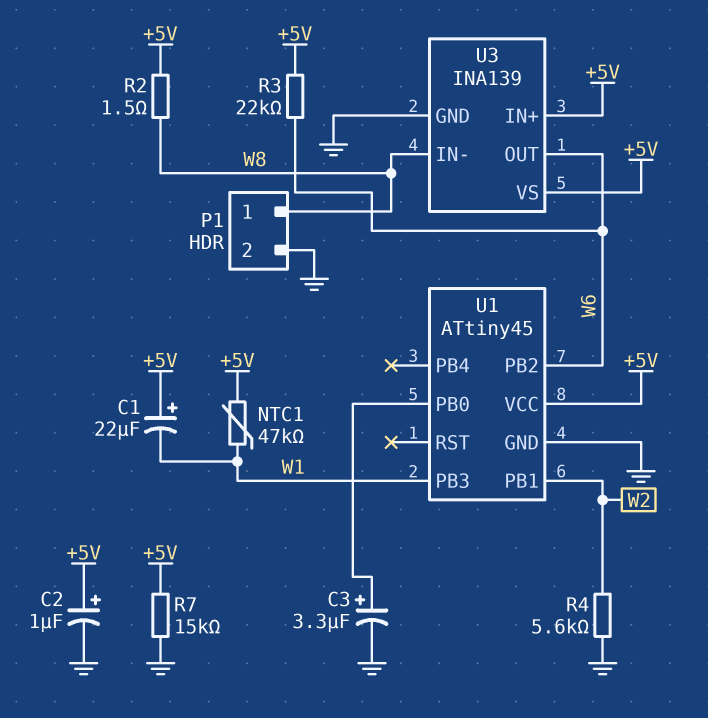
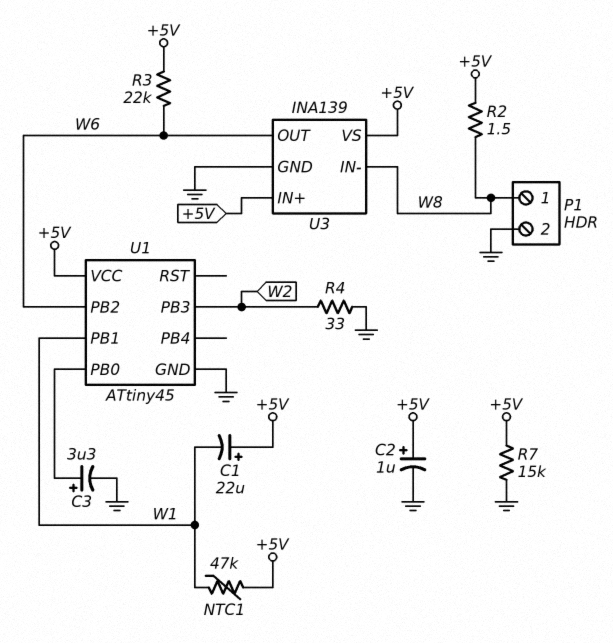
R4: 5.6k (GND, W2) -> 33 (GND, W2)
U1 pin PB1: W2 -> W1
U1 pin PB3: W1 -> W2

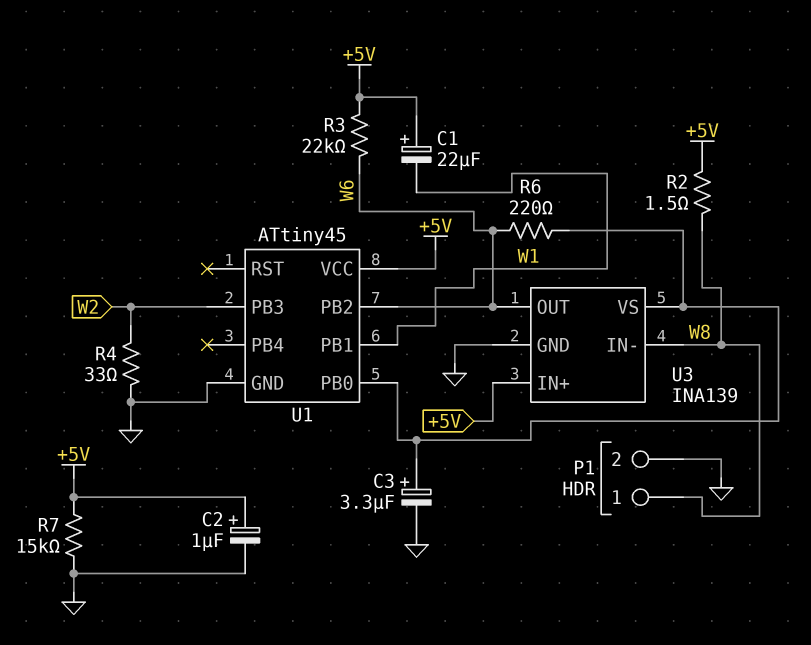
NTC1: 47k (+5V, W1) -> none
R6: none -> 220 (U1/PB0, W6)
U3 pin VS: +5V -> U1/PB0

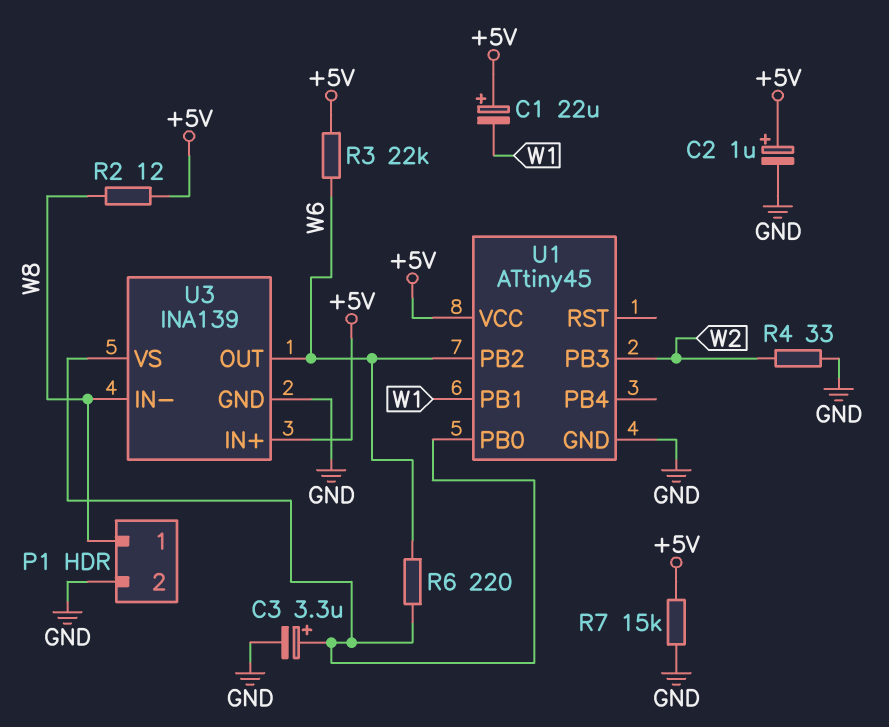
R2: 1.5 (+5V, W8) -> 12 (+5V, W8)

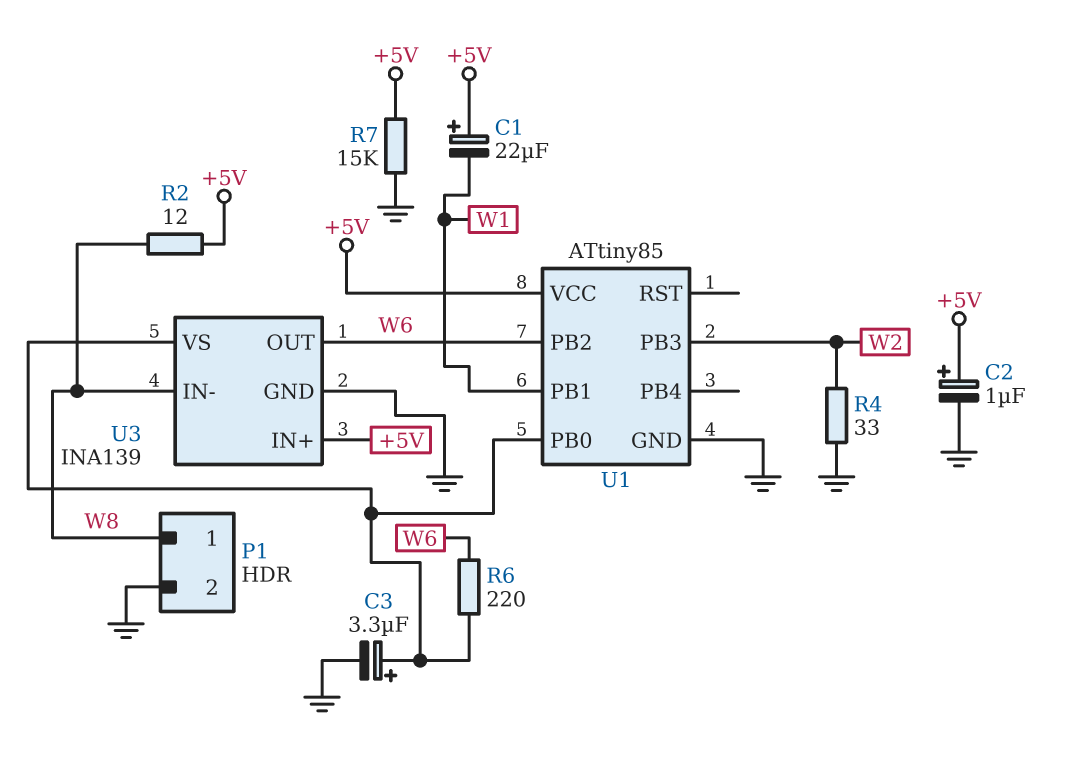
R3: 22k (+5V, W6) -> none
U1: ATtiny45 -> ATtiny85

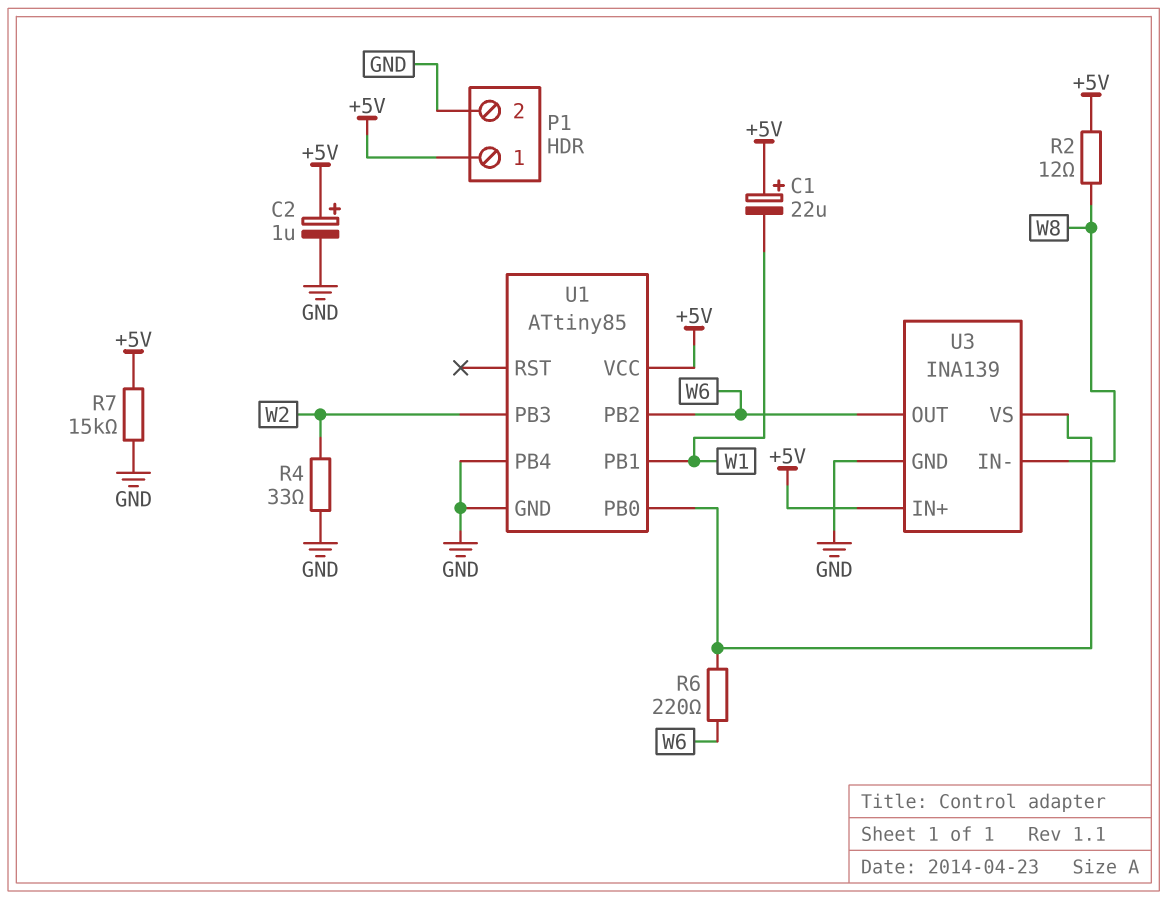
C3: 3.3uF (plus U1/PB0, minus GND) -> none
P1 pin 1: W8 -> +5V
U1 pin PB4: none -> GND

